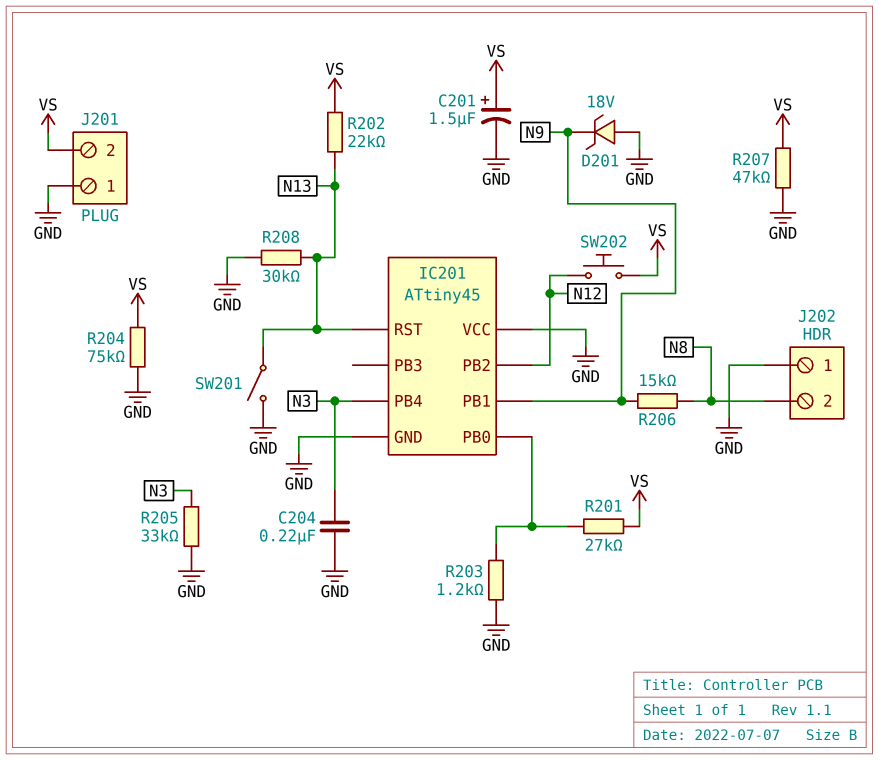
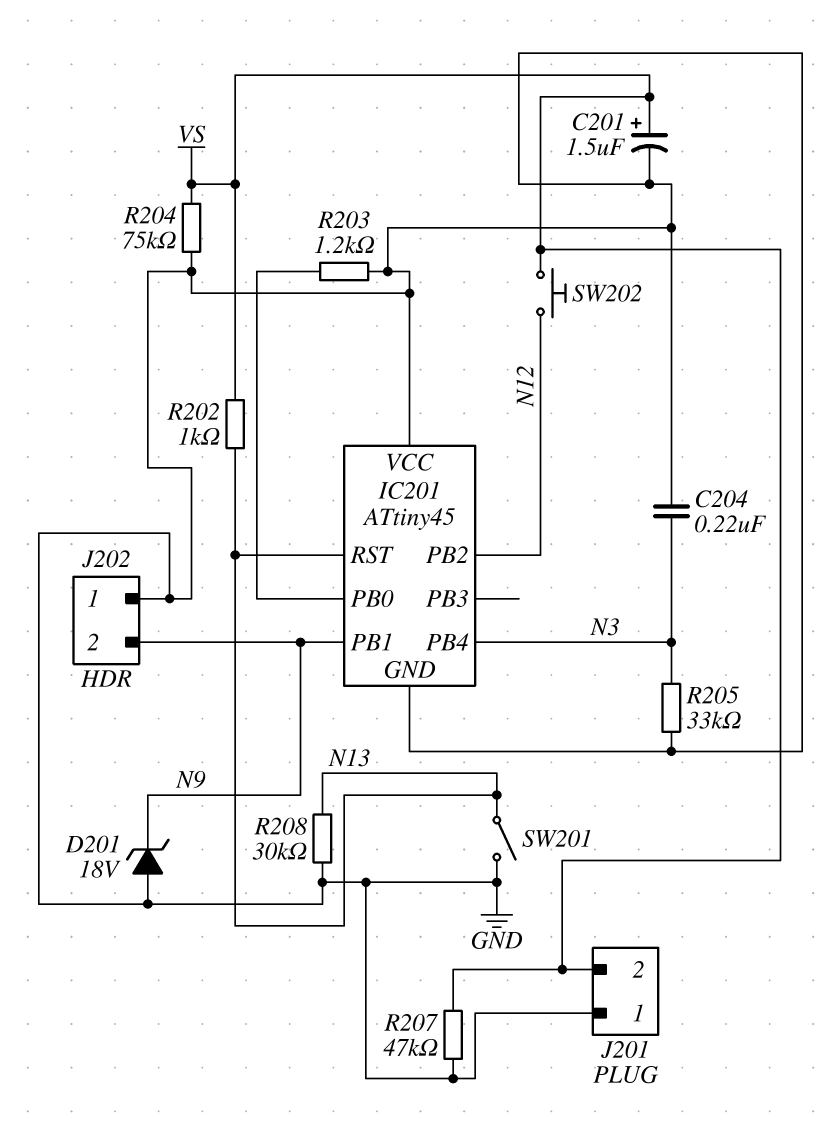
J202 pin 2: N8 -> N9
R201: 27k (IC201/PB0, VS) -> none
R202: 22k (N13, VS) -> 1k (N13, VS)
R206: 15k (N8, N9) -> none

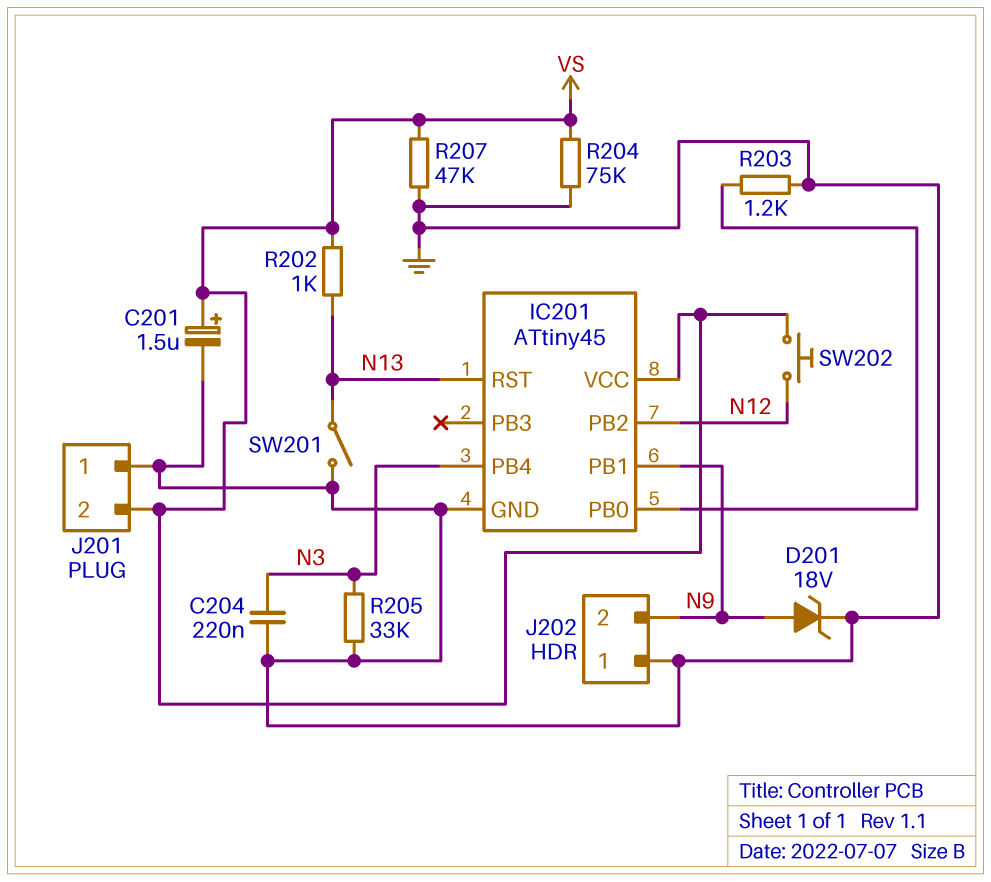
D201: zener 18V (A GND, K N9) -> zener 18V (A N9, K GND)
IC201 pin VCC: GND -> VS
R208: 30k (GND, N13) -> none

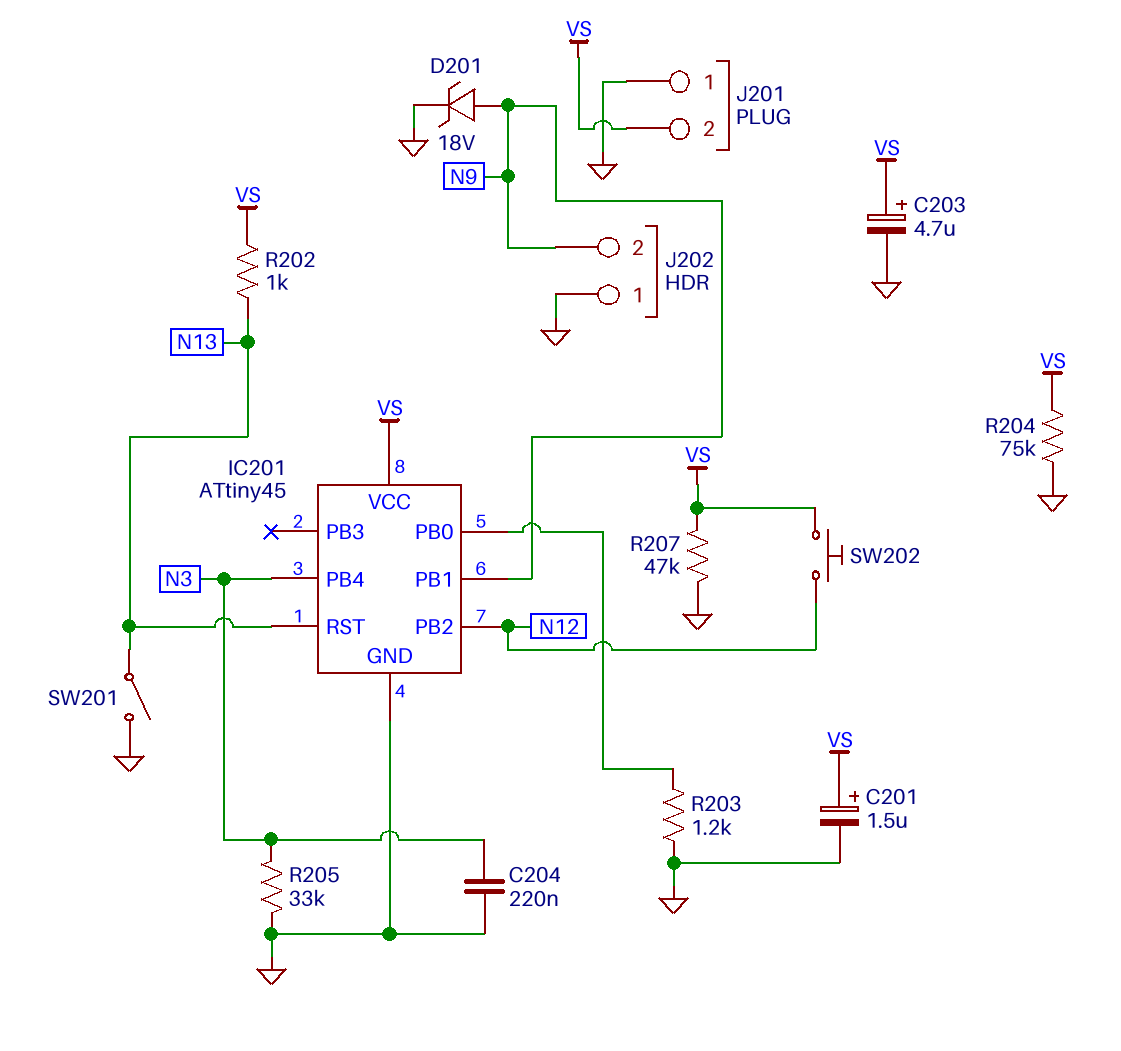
C203: none -> 4.7uF (plus VS, minus GND)

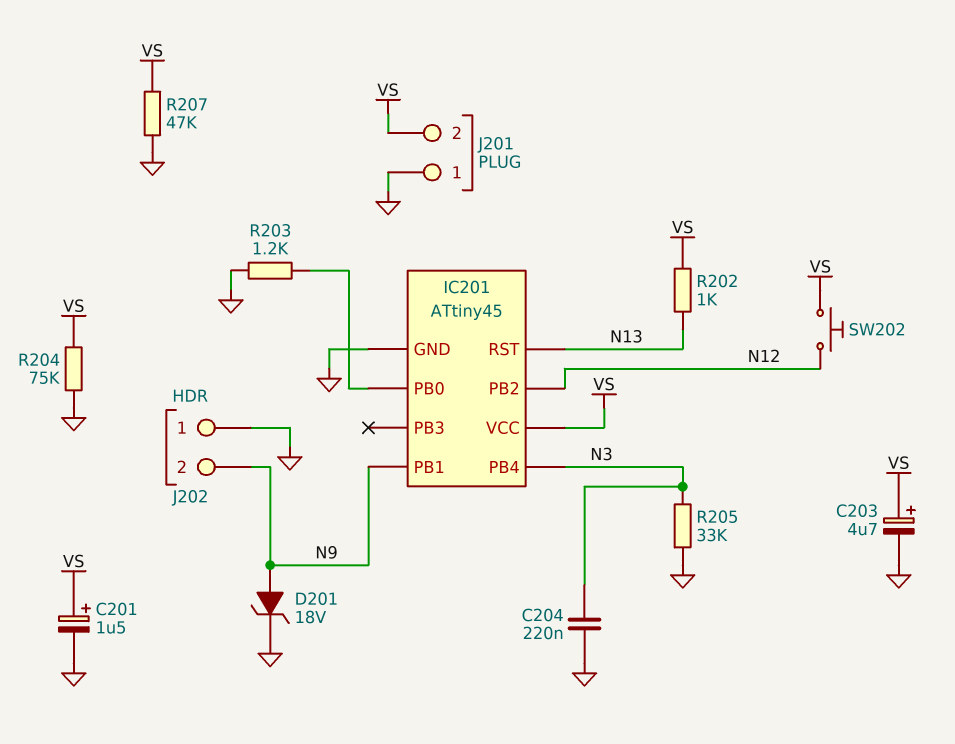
SW201: switch (GND, N13) -> none

